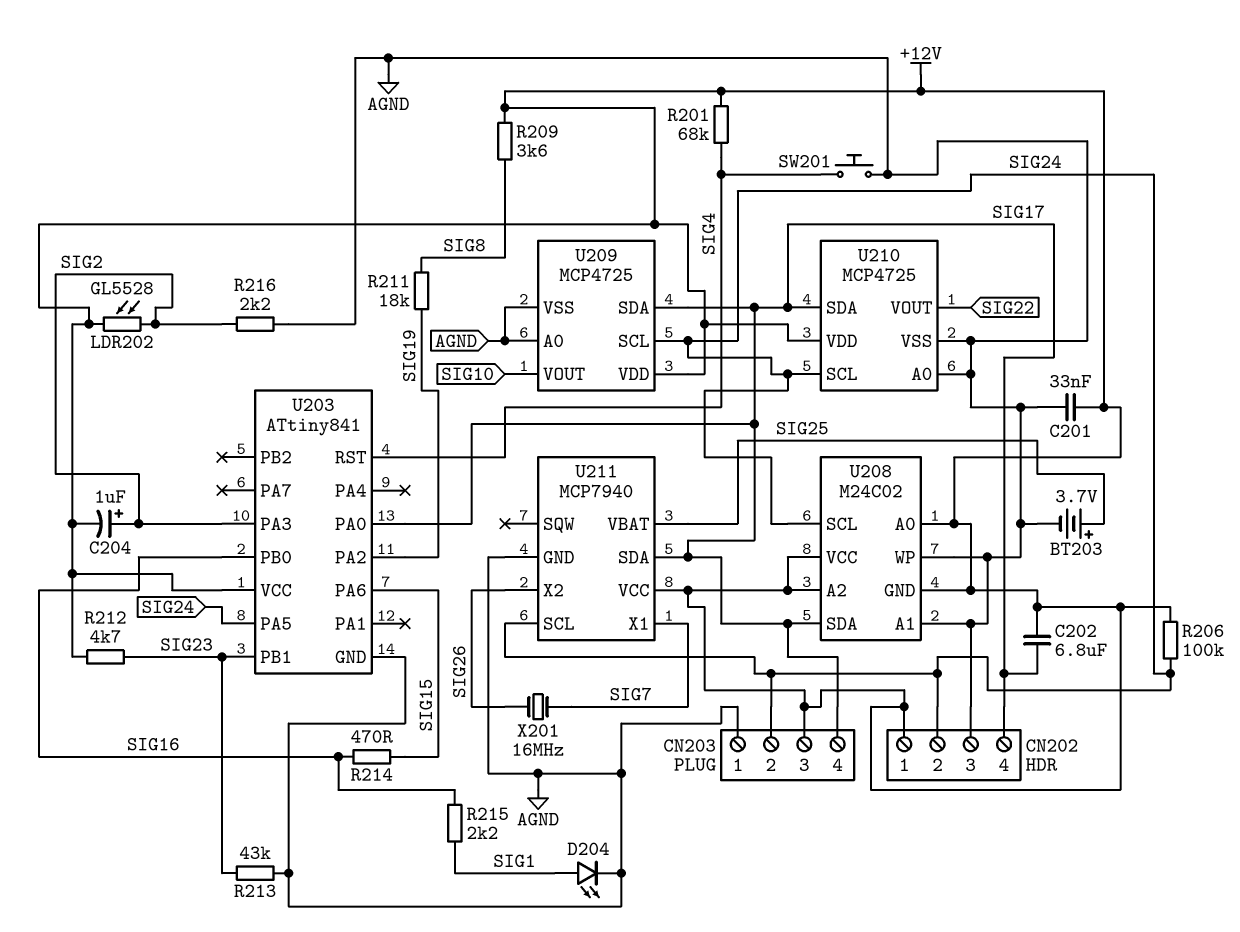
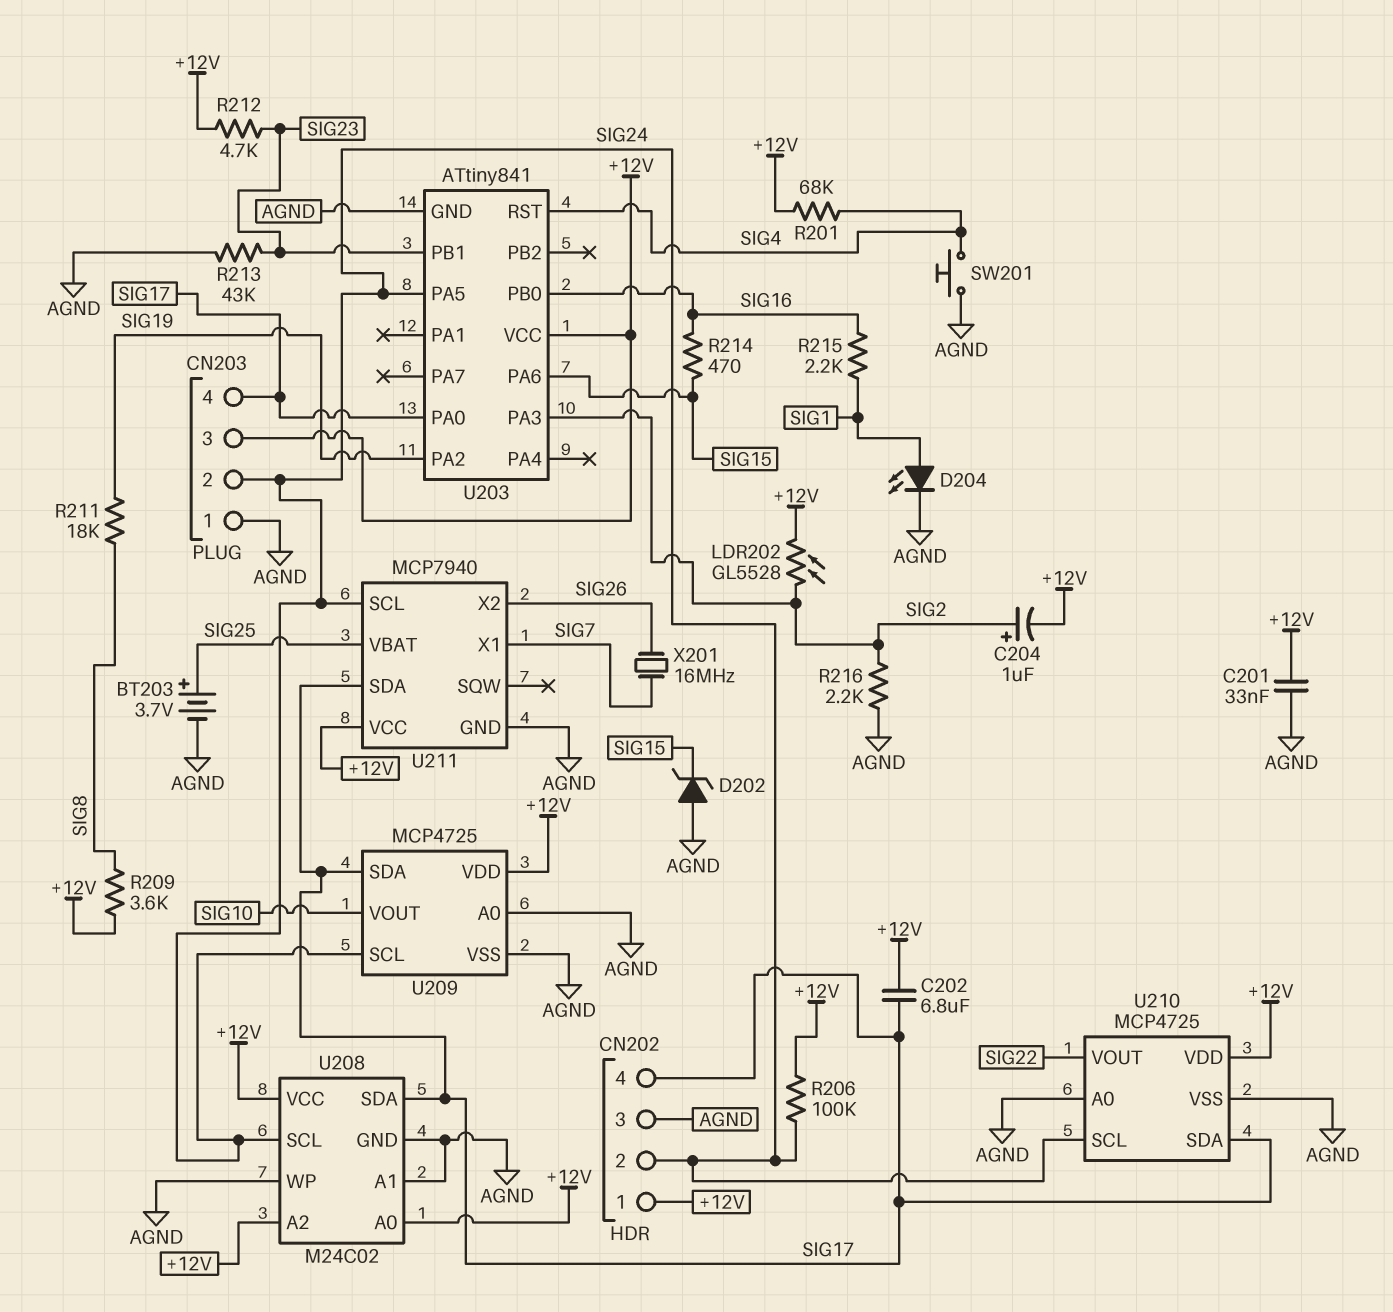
D202: none -> zener (A AGND, K SIG15)
U208 pin GND: +12V -> AGND

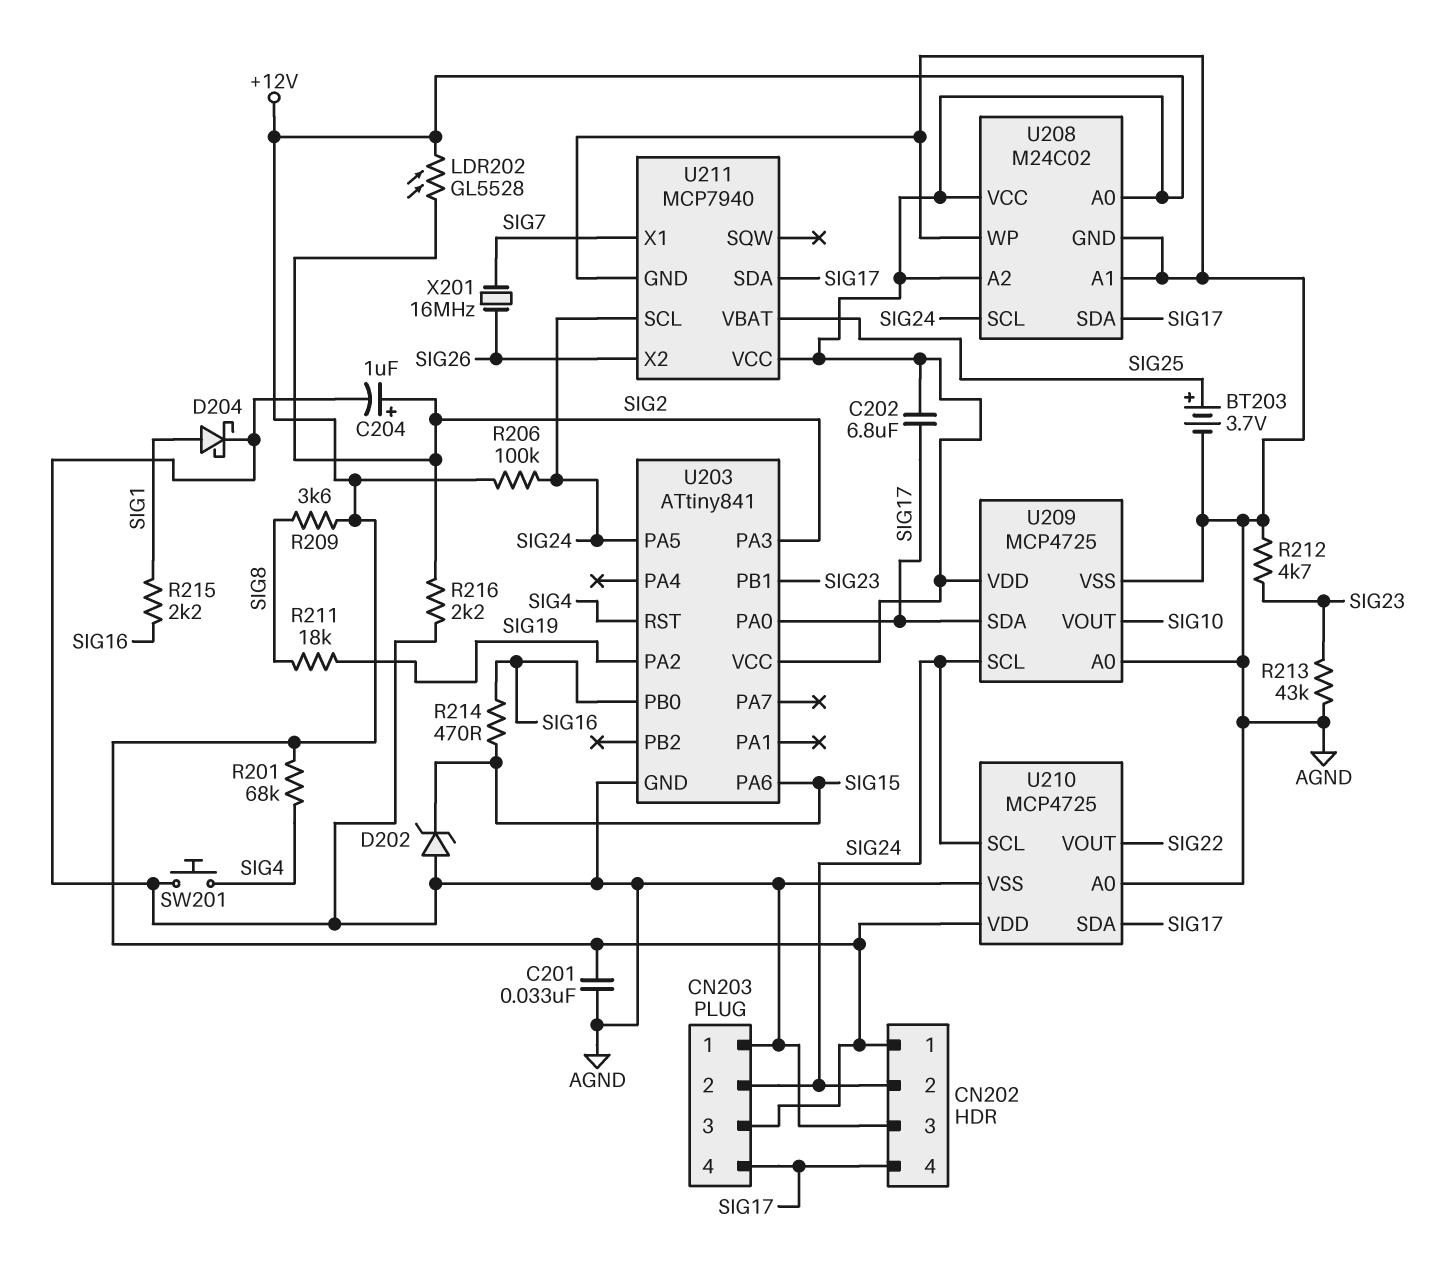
C204: 1uF (plus SIG2, minus +12V) -> 1uF (plus SIG2, minus AGND)
D204: LED (A SIG1, K AGND) -> schottky (A SIG1, K AGND)
R212: 4.7k (+12V, SIG23) -> 4.7k (AGND, SIG23)

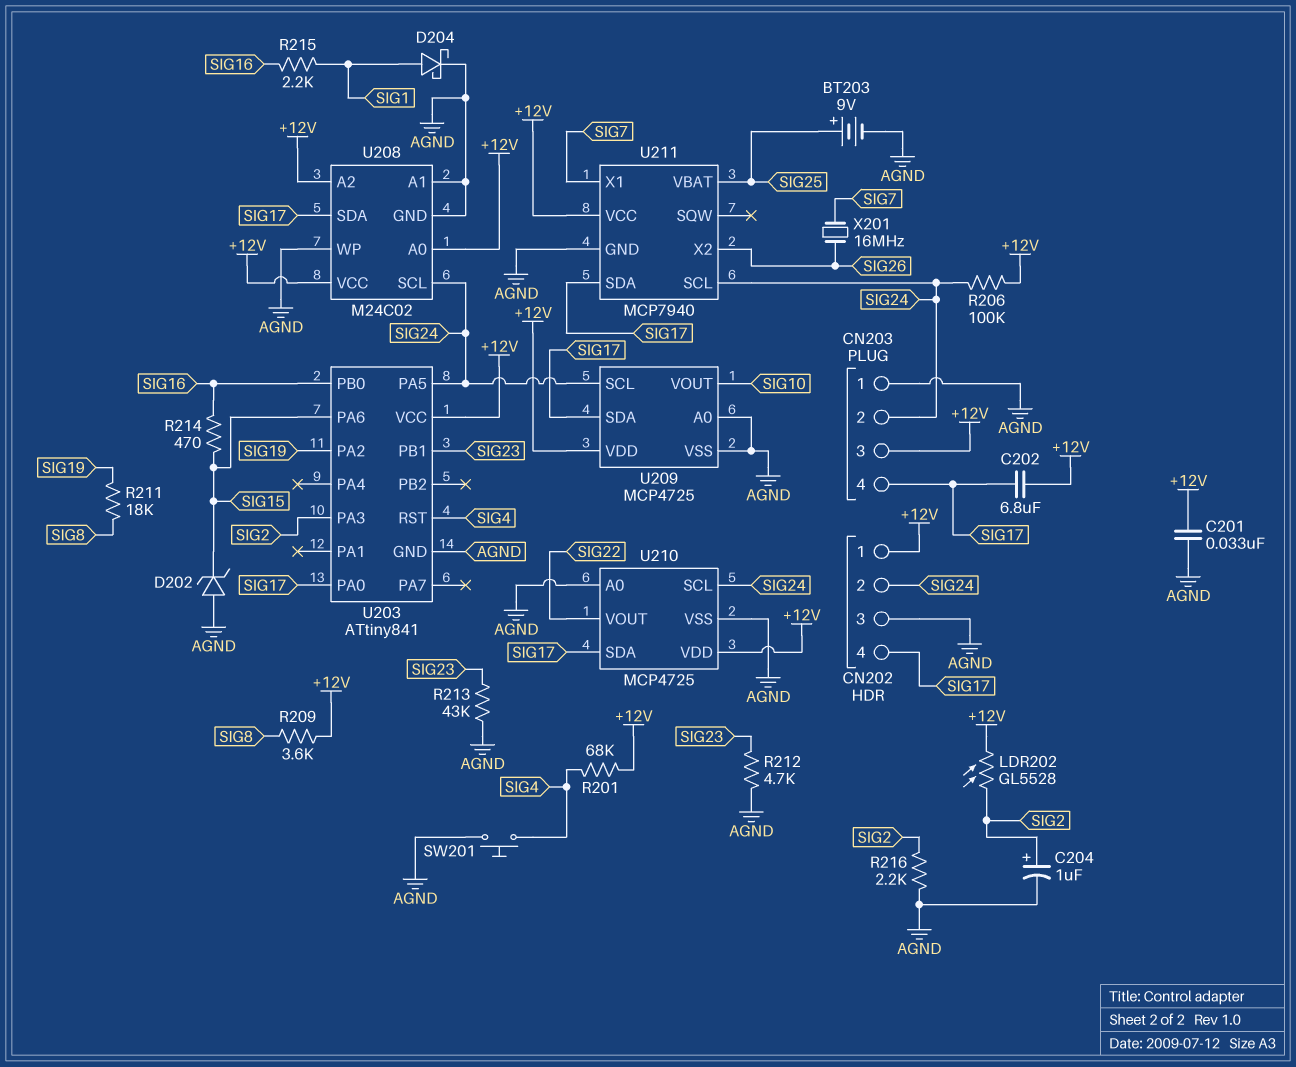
BT203: 3.7V (plus SIG25, minus AGND) -> 9V (plus SIG25, minus AGND)

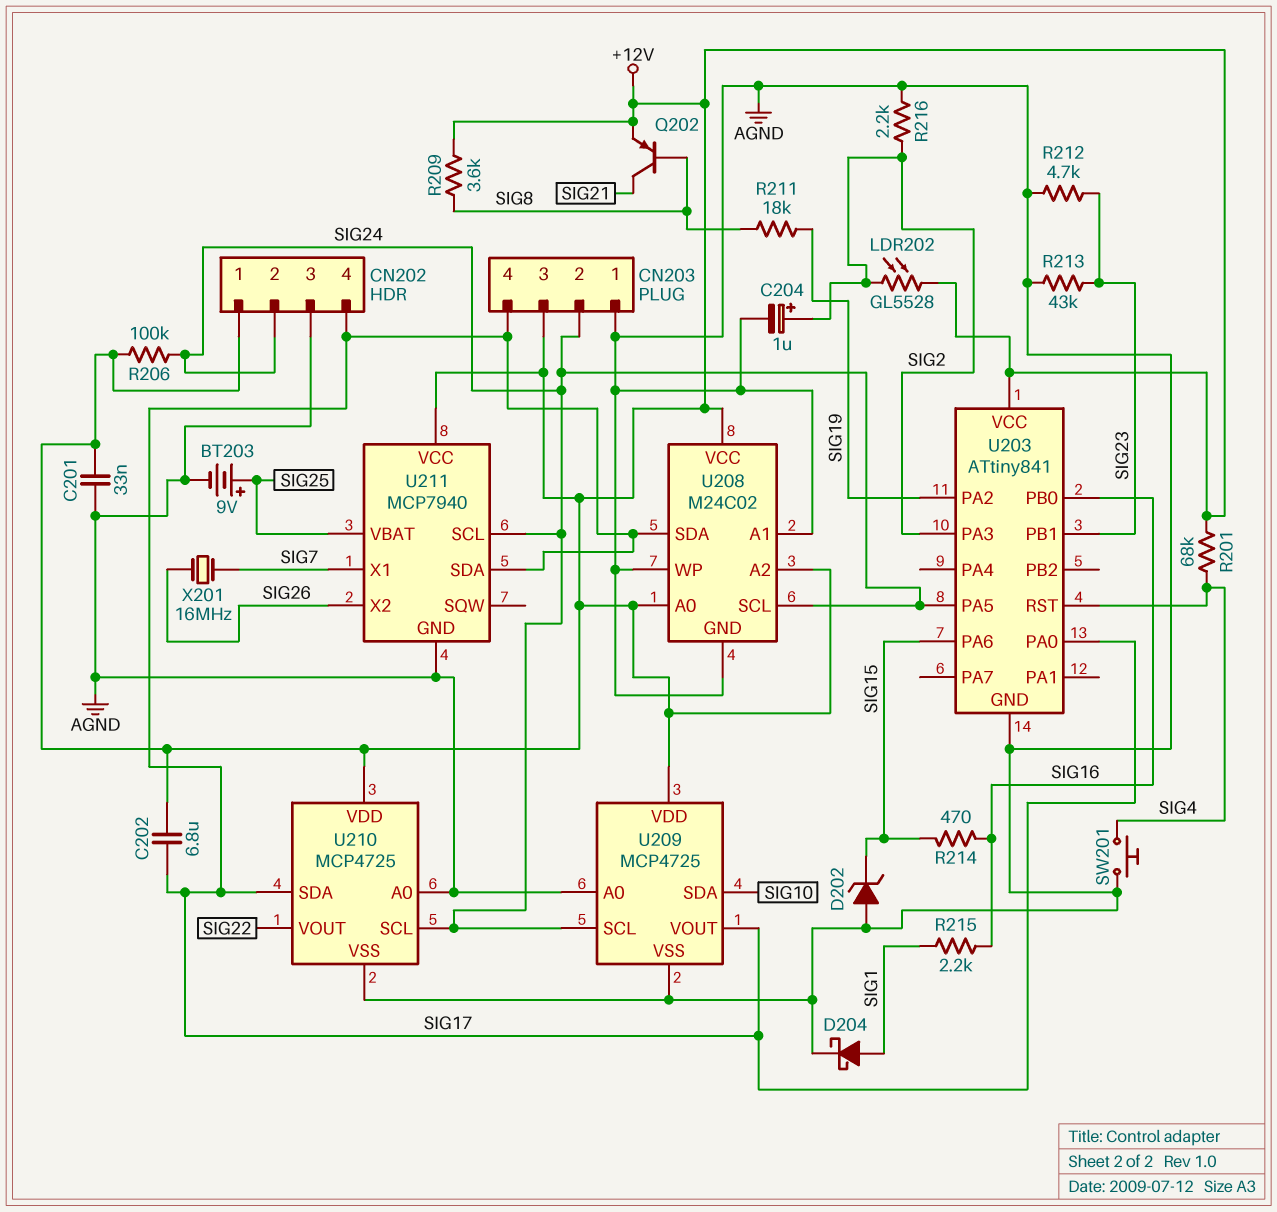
Q202: none -> PNP (B SIG8, C SIG21, E +12V)
U209 pin SDA: SIG17 -> SIG10
U209 pin VOUT: SIG10 -> SIG17

